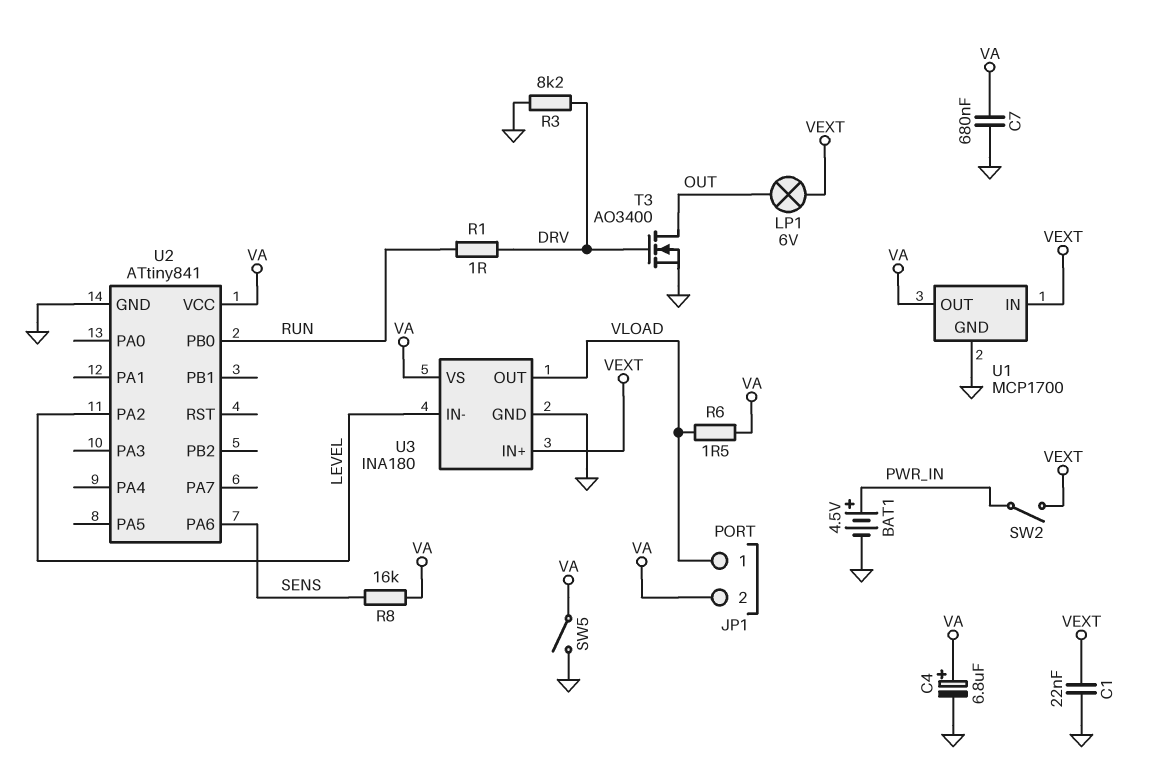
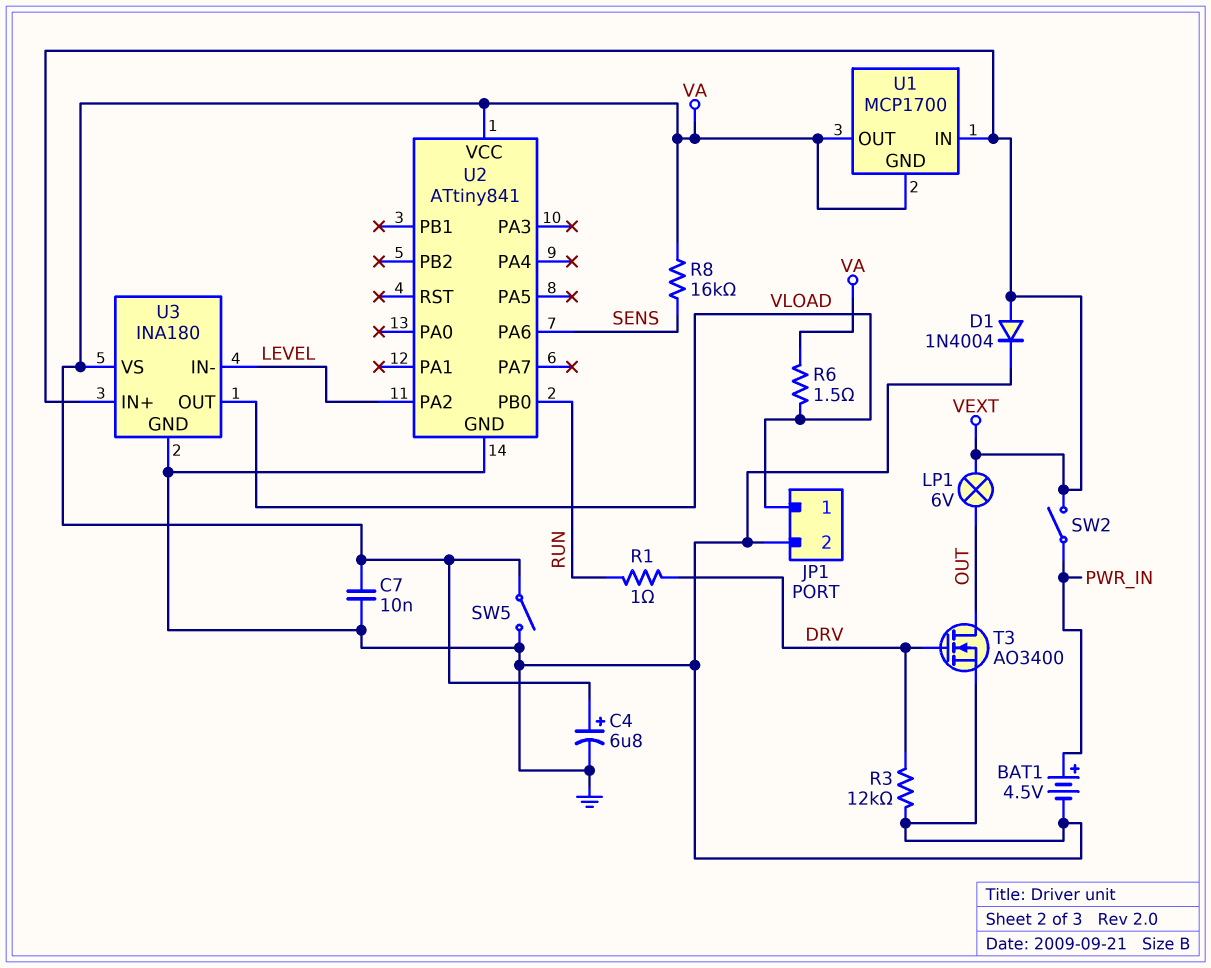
C1: 22nF (GND, VEXT) -> none
C7: 680nF (GND, VA) -> 10nF (GND, VA)
D1: none -> diode 1N4004 (A VEXT, K GND)
JP1 pin 2: VA -> GND
R3: 8.2k (DRV, GND) -> 12k (DRV, GND)
U1 pin GND: GND -> VA

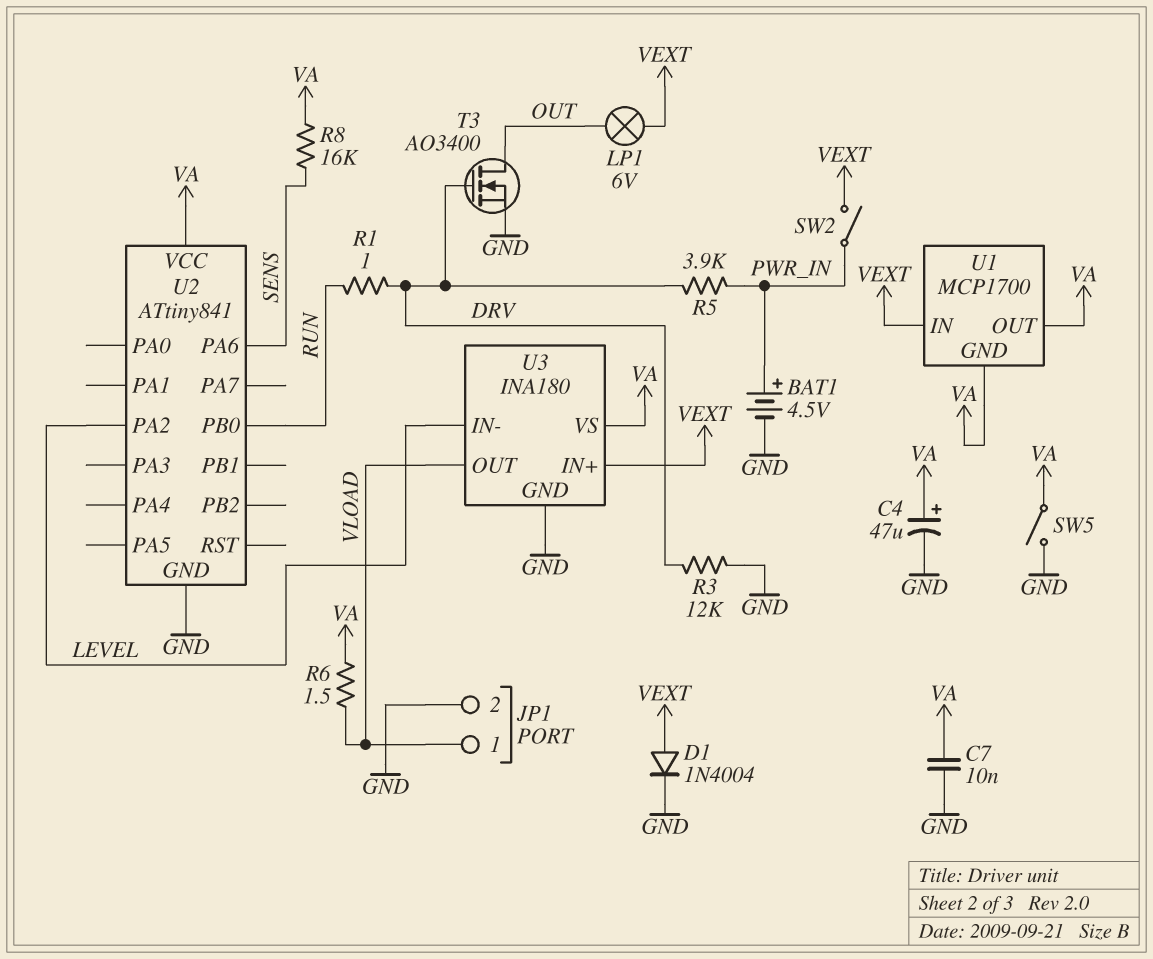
C4: 6.8uF (plus VA, minus GND) -> 47uF (plus VA, minus GND)
R5: none -> 3.9k (DRV, PWR_IN)

